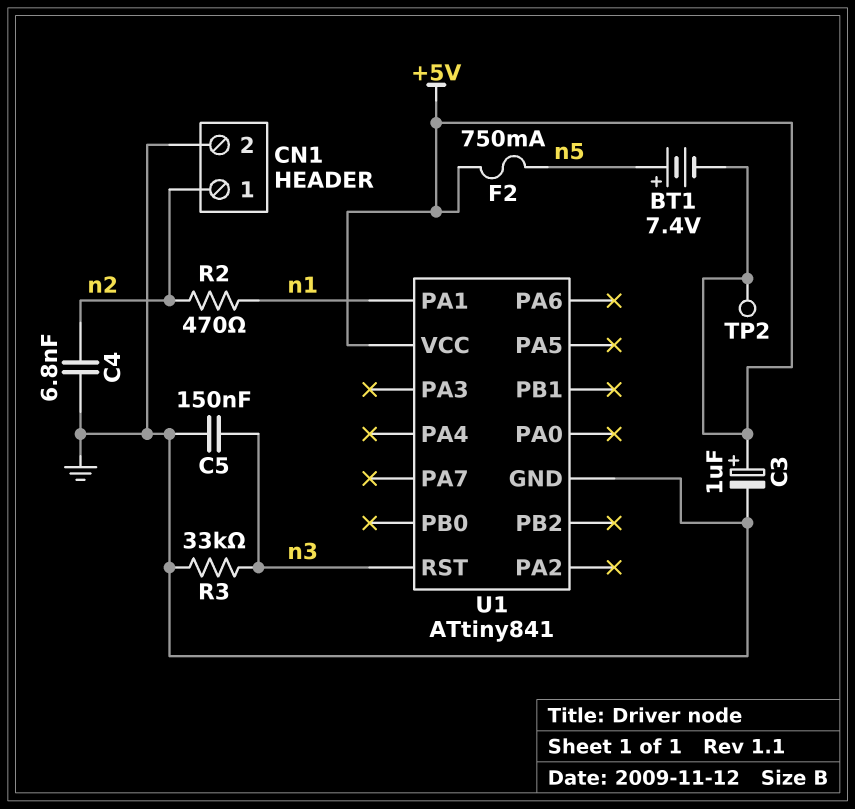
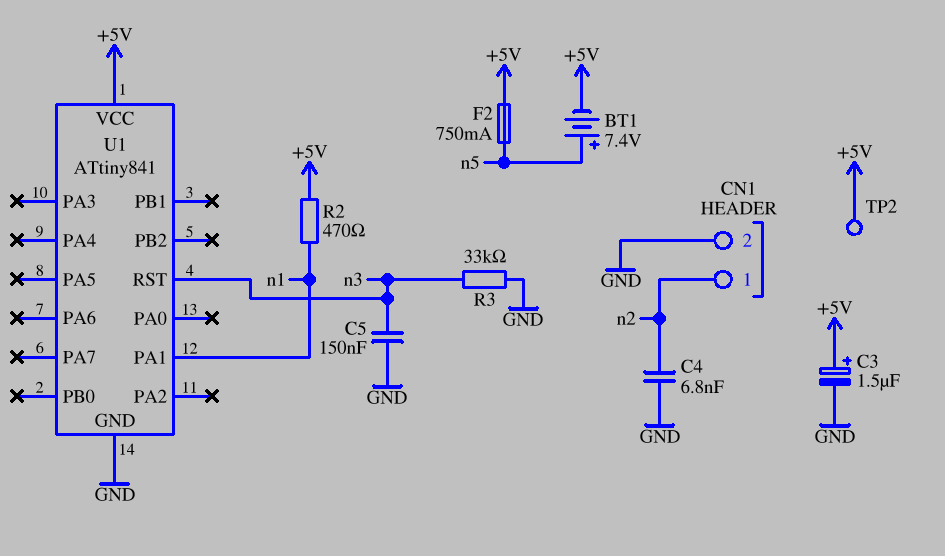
C3: 1uF (plus +5V, minus GND) -> 1.5uF (plus +5V, minus GND)
R2: 470 (n1, n2) -> 470 (+5V, n1)

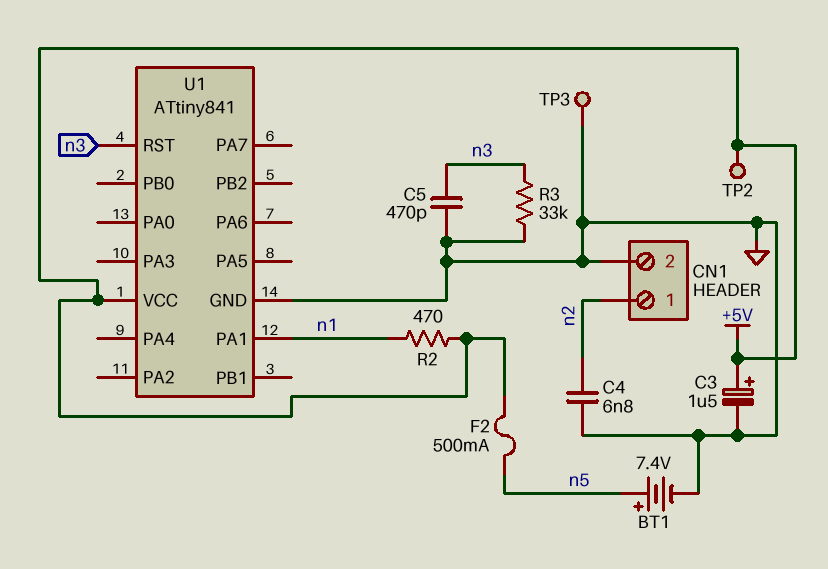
BT1: 7.4V (plus n5, minus +5V) -> 7.4V (plus n5, minus GND)
C5: 150nF (GND, n3) -> 470pF (GND, n3)
F2: 750mA (+5V, n5) -> 500mA (+5V, n5)
TP3: none -> test point (GND)

